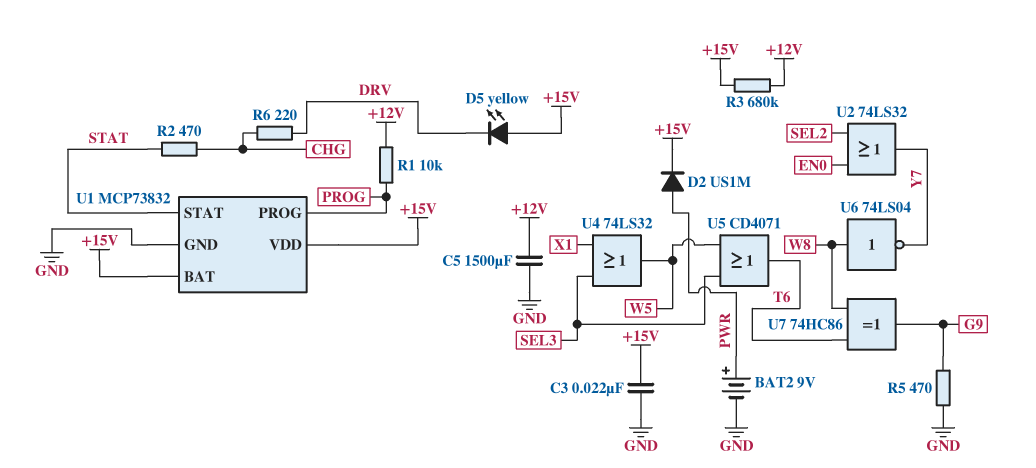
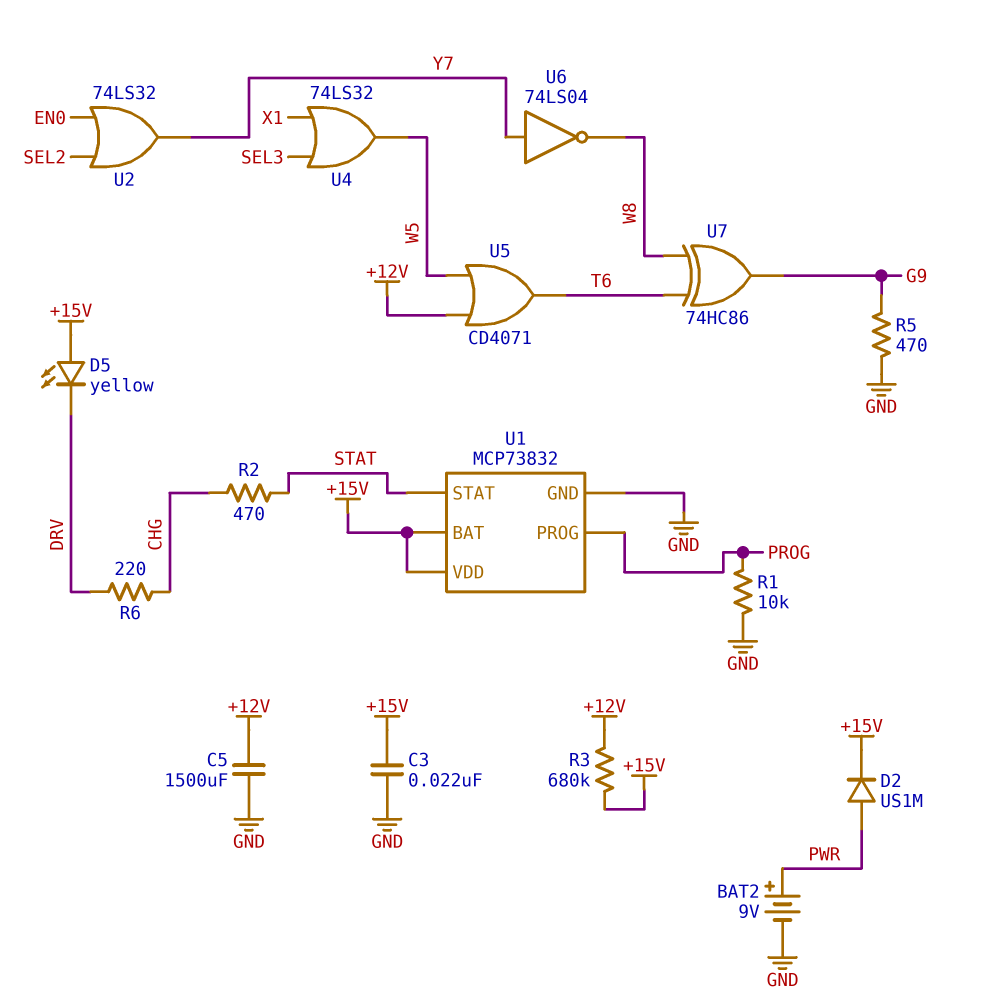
R1: 10k (+12V, PROG) -> 10k (GND, PROG)
U5: OR CD4071 (in SEL3, in W5, out T6) -> OR CD4071 (in +12V, in W5, out T6)
U6: NOT 74LS04 (in W8, out Y7) -> NOT 74LS04 (in Y7, out W8)

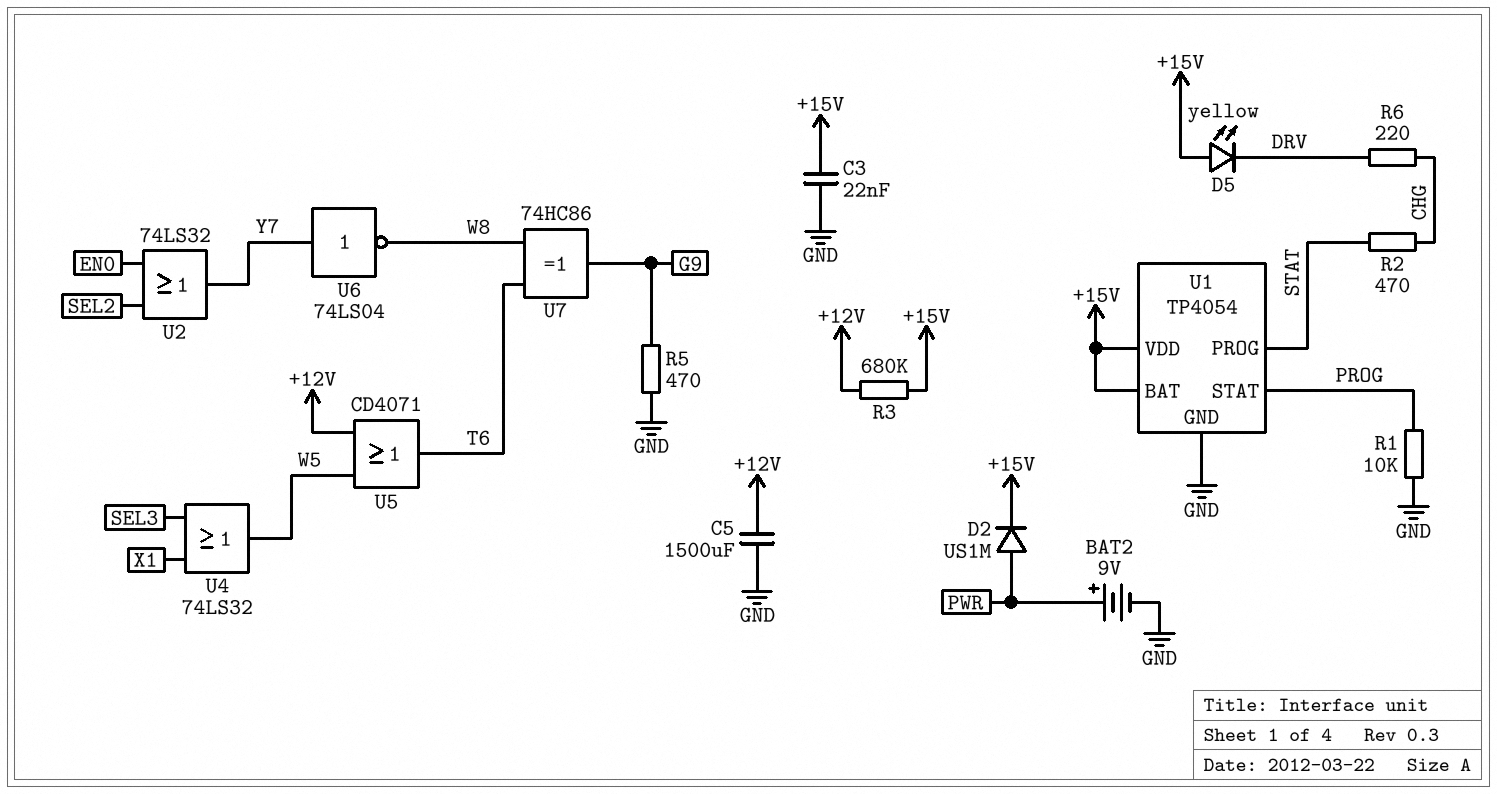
U1: MCP73832 -> TP4054
U1 pin PROG: PROG -> STAT
U1 pin STAT: STAT -> PROG

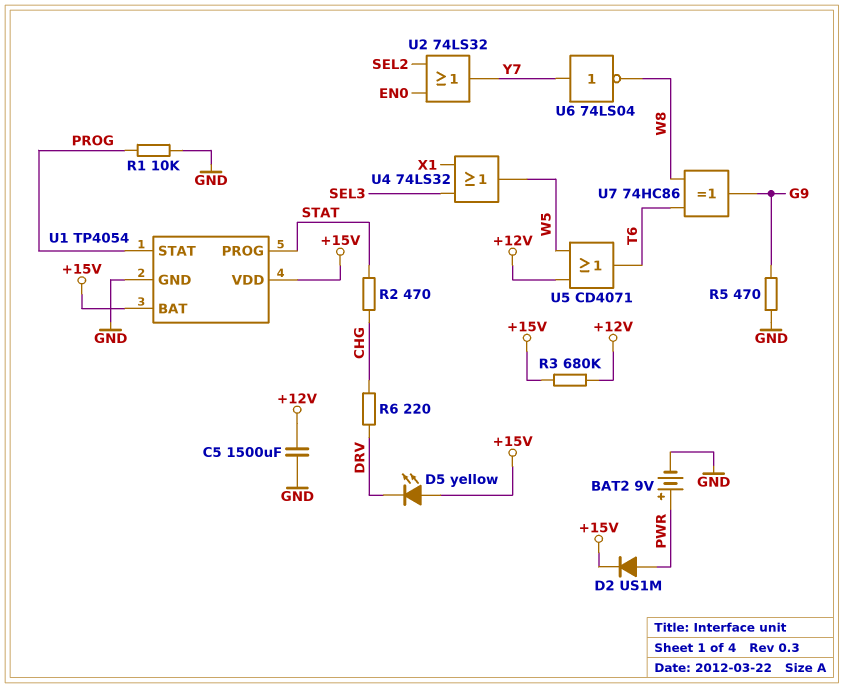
C3: 22nF (+15V, GND) -> none

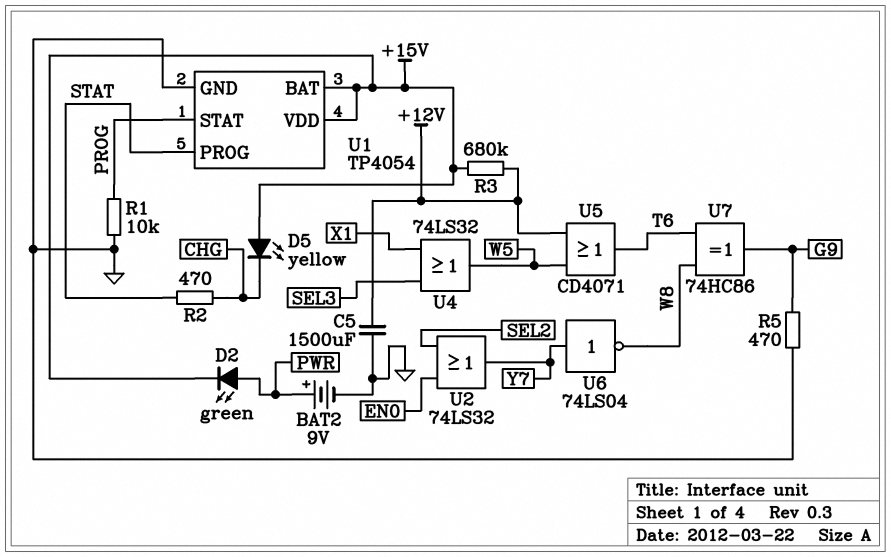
D2: diode US1M (A PWR, K +15V) -> LED green (A PWR, K +15V)
D5: LED yellow (A +15V, K DRV) -> LED yellow (A +15V, K CHG)
R6: 220 (CHG, DRV) -> none

